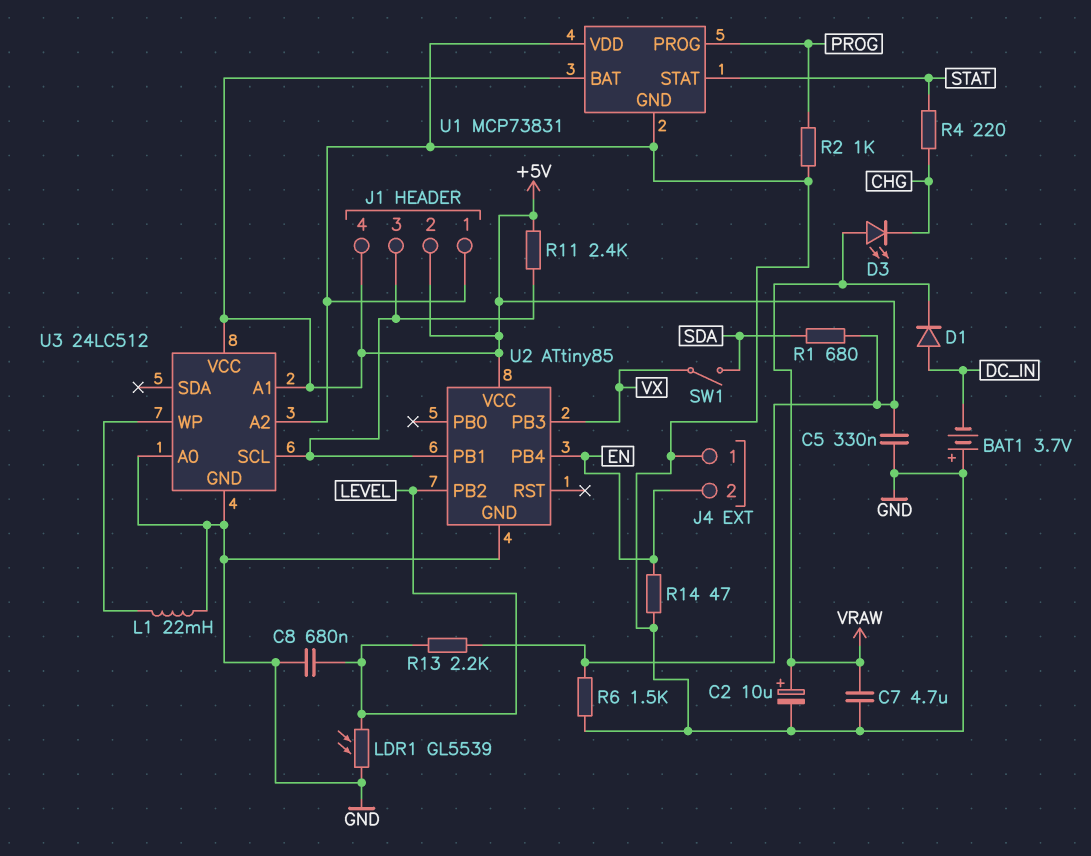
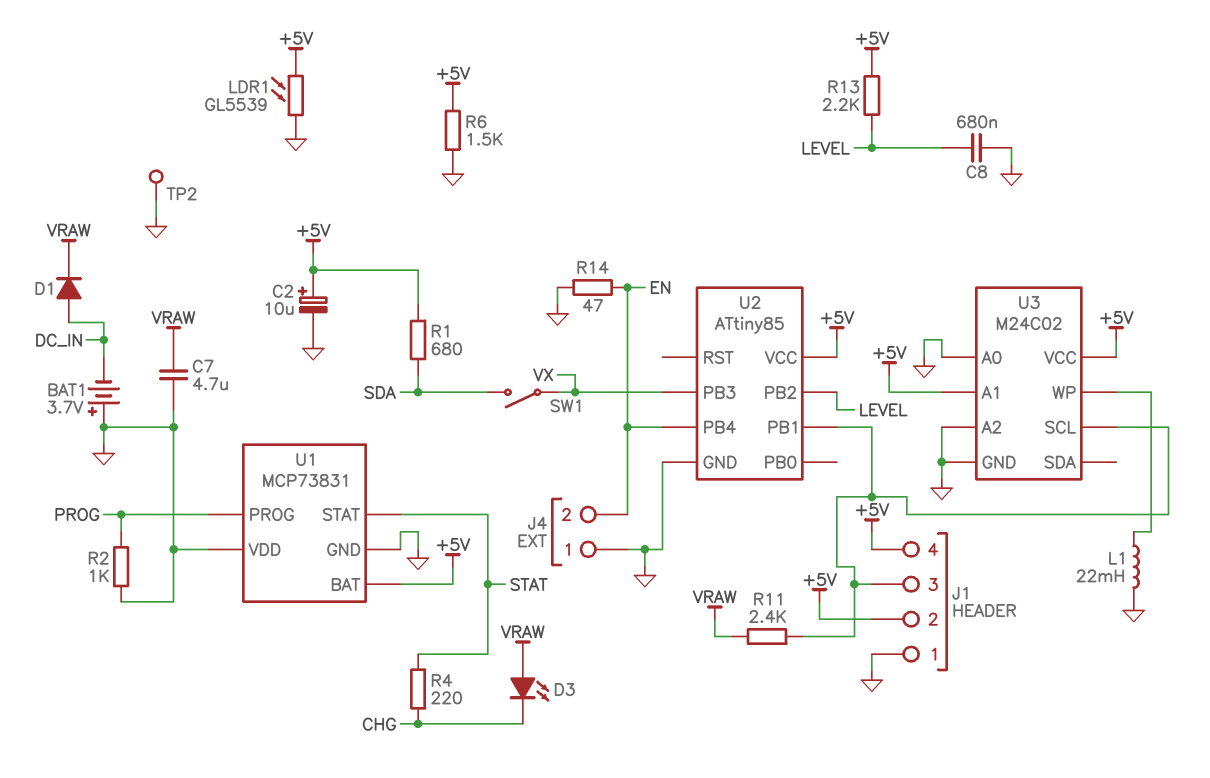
C2: 10uF (plus VRAW, minus GND) -> 10uF (plus +5V, minus GND)
C5: 330nF (+5V, GND) -> none
LDR1: GL5539 (GND, LEVEL) -> GL5539 (+5V, GND)
R11: 2.4k (+5V, J1/3) -> 2.4k (J1/3, VRAW)
TP2: none -> test point (GND)
U3: 24LC512 -> M24C02

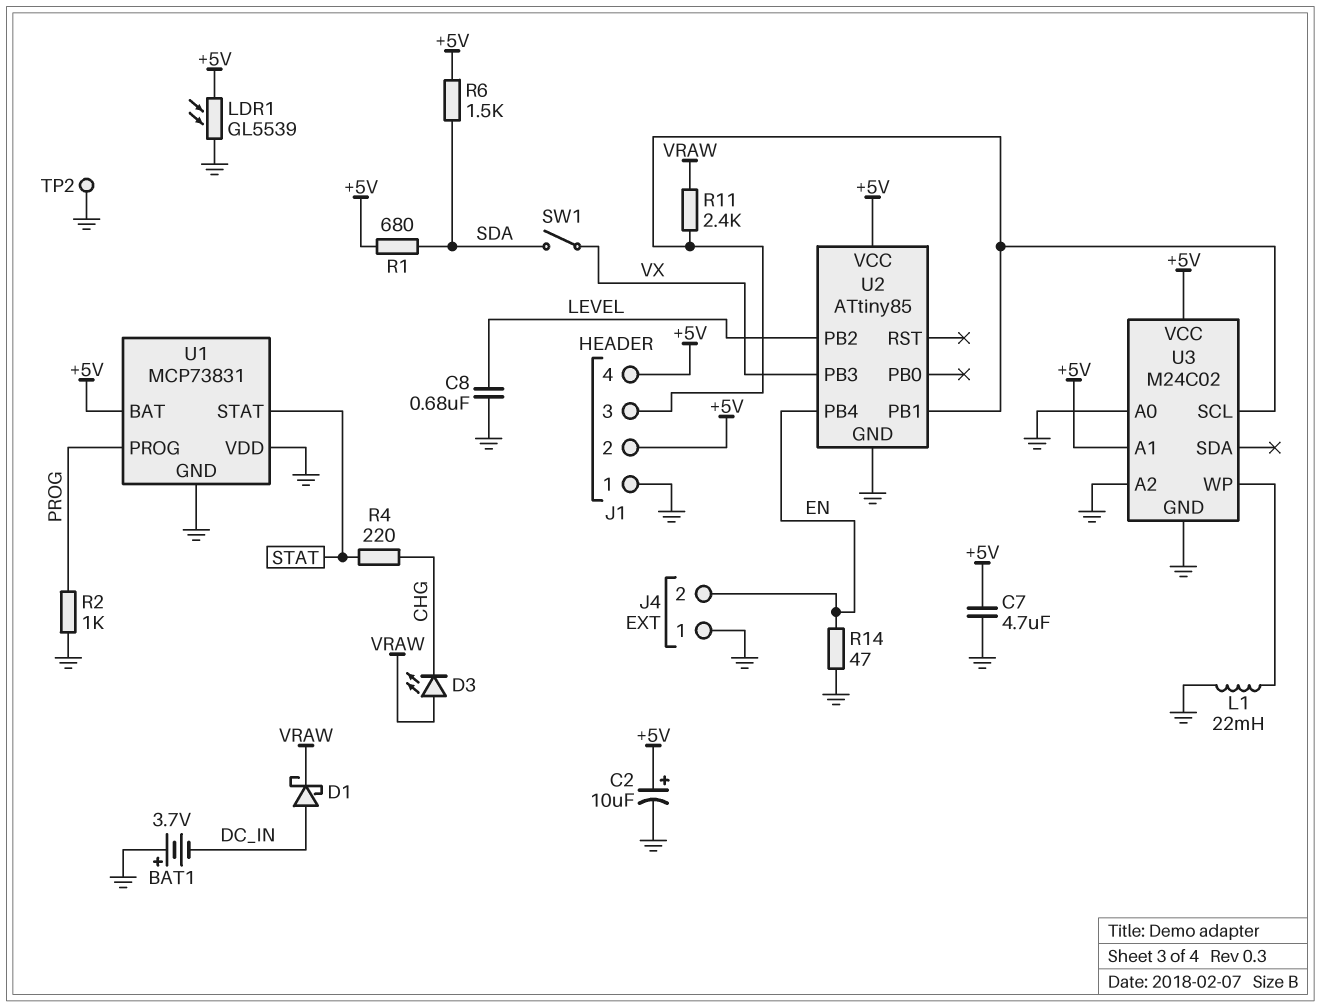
C7: 4.7uF (GND, VRAW) -> 4.7uF (+5V, GND)
D1: diode (A DC_IN, K VRAW) -> schottky (A DC_IN, K VRAW)
R6: 1.5k (+5V, GND) -> 1.5k (+5V, SDA)
R13: 2.2k (+5V, LEVEL) -> none

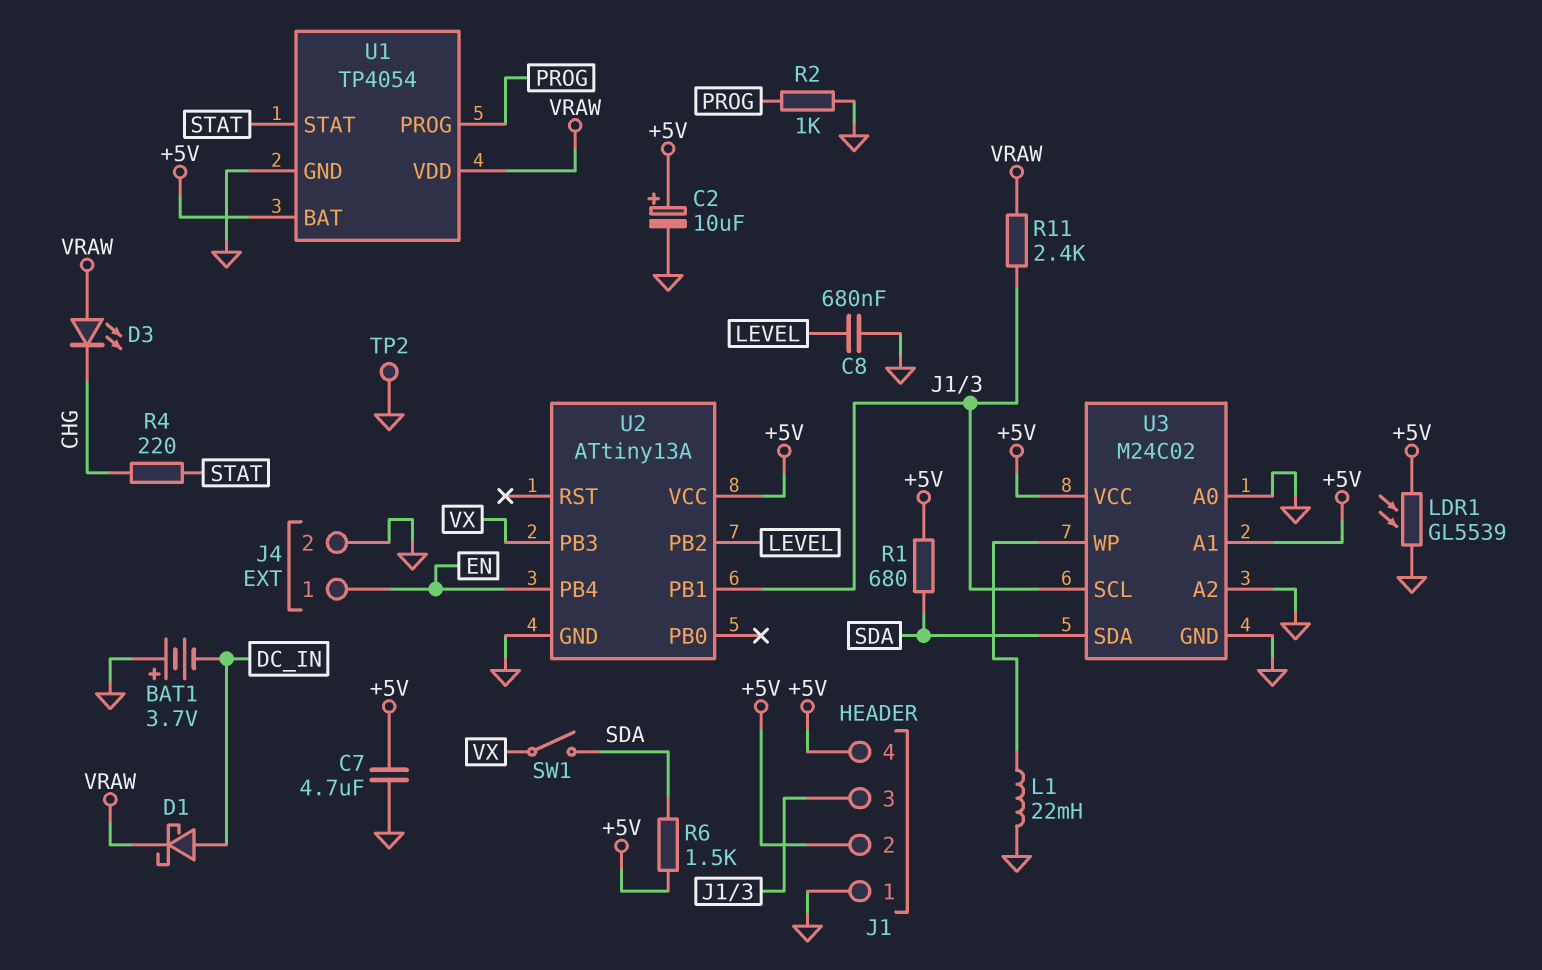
J4 pin 1: GND -> EN
J4 pin 2: EN -> GND
R14: 47 (EN, GND) -> none
U1: MCP73831 -> TP4054
U1 pin VDD: GND -> VRAW
U2: ATtiny85 -> ATtiny13A
U3 pin SDA: none -> SDA

